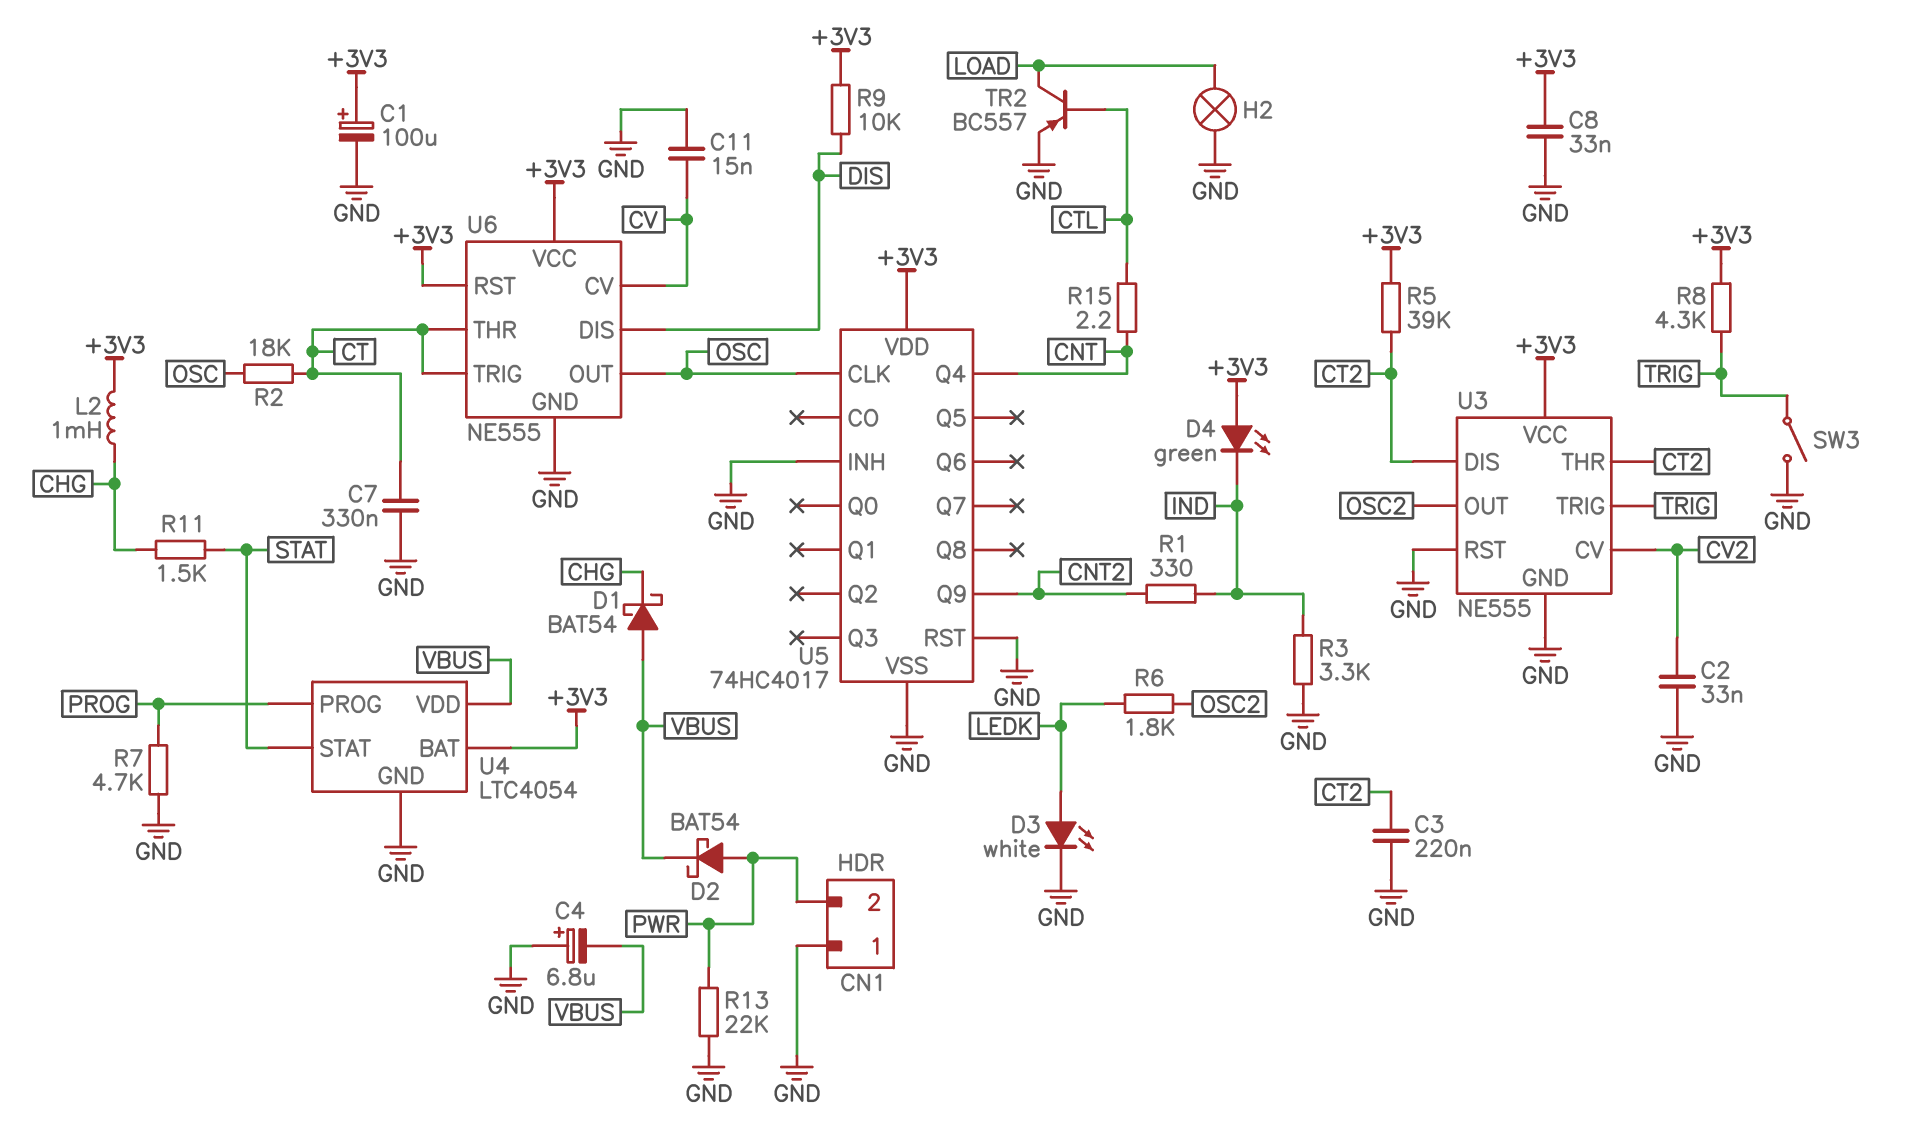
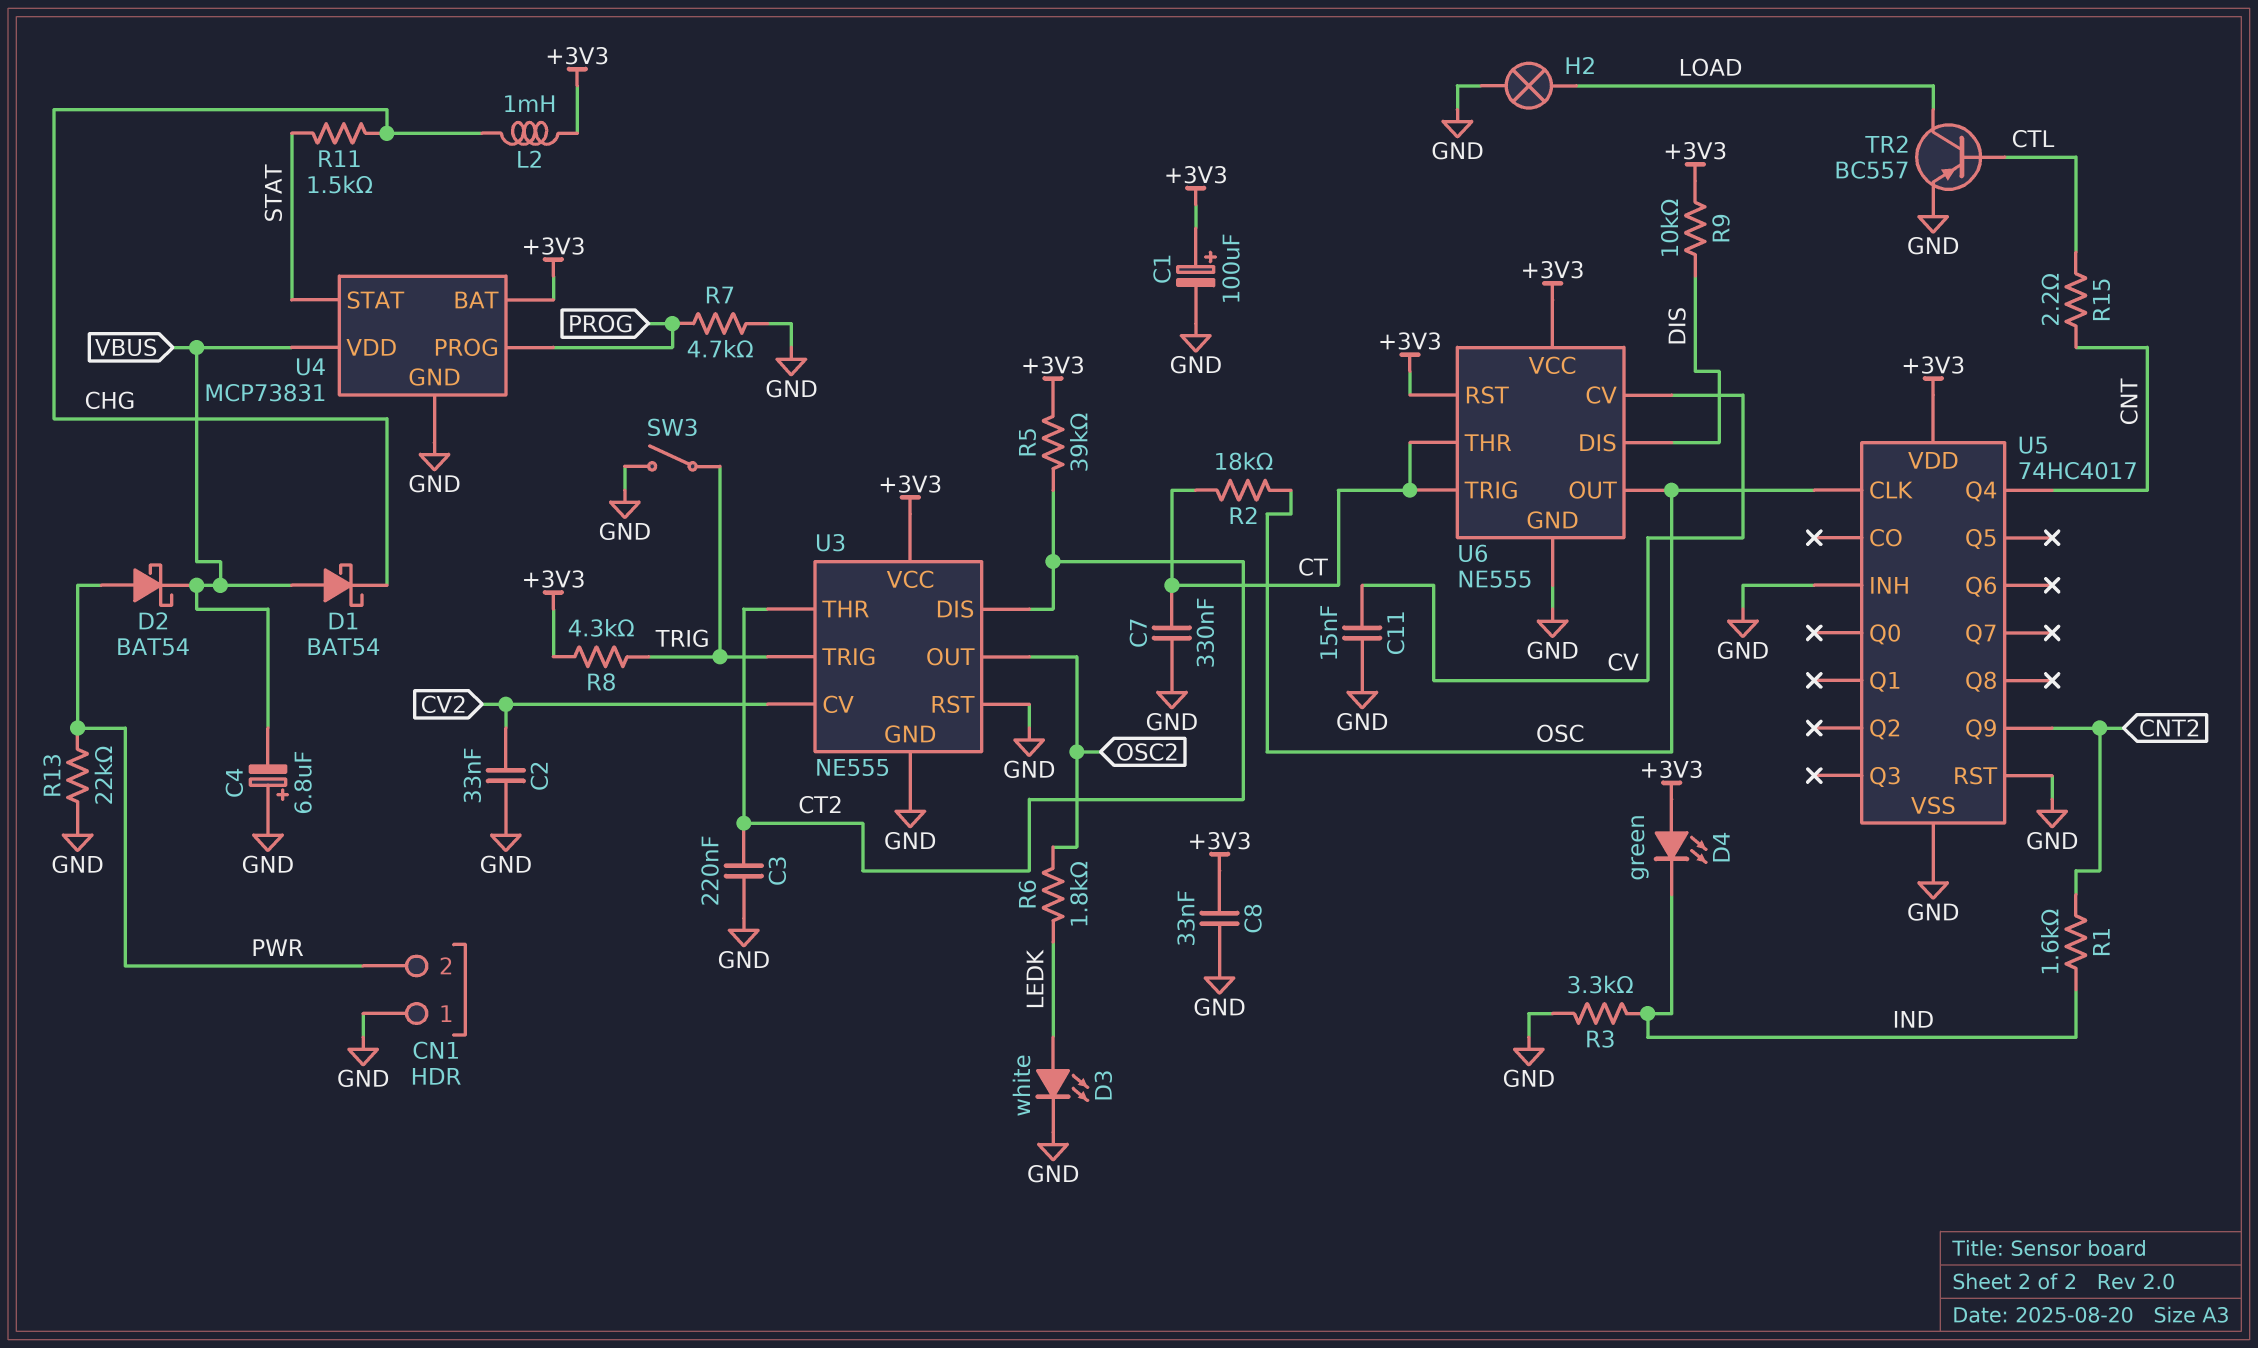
R1: 330 (CNT2, IND) -> 1.6k (CNT2, IND)
U4: LTC4054 -> MCP73831

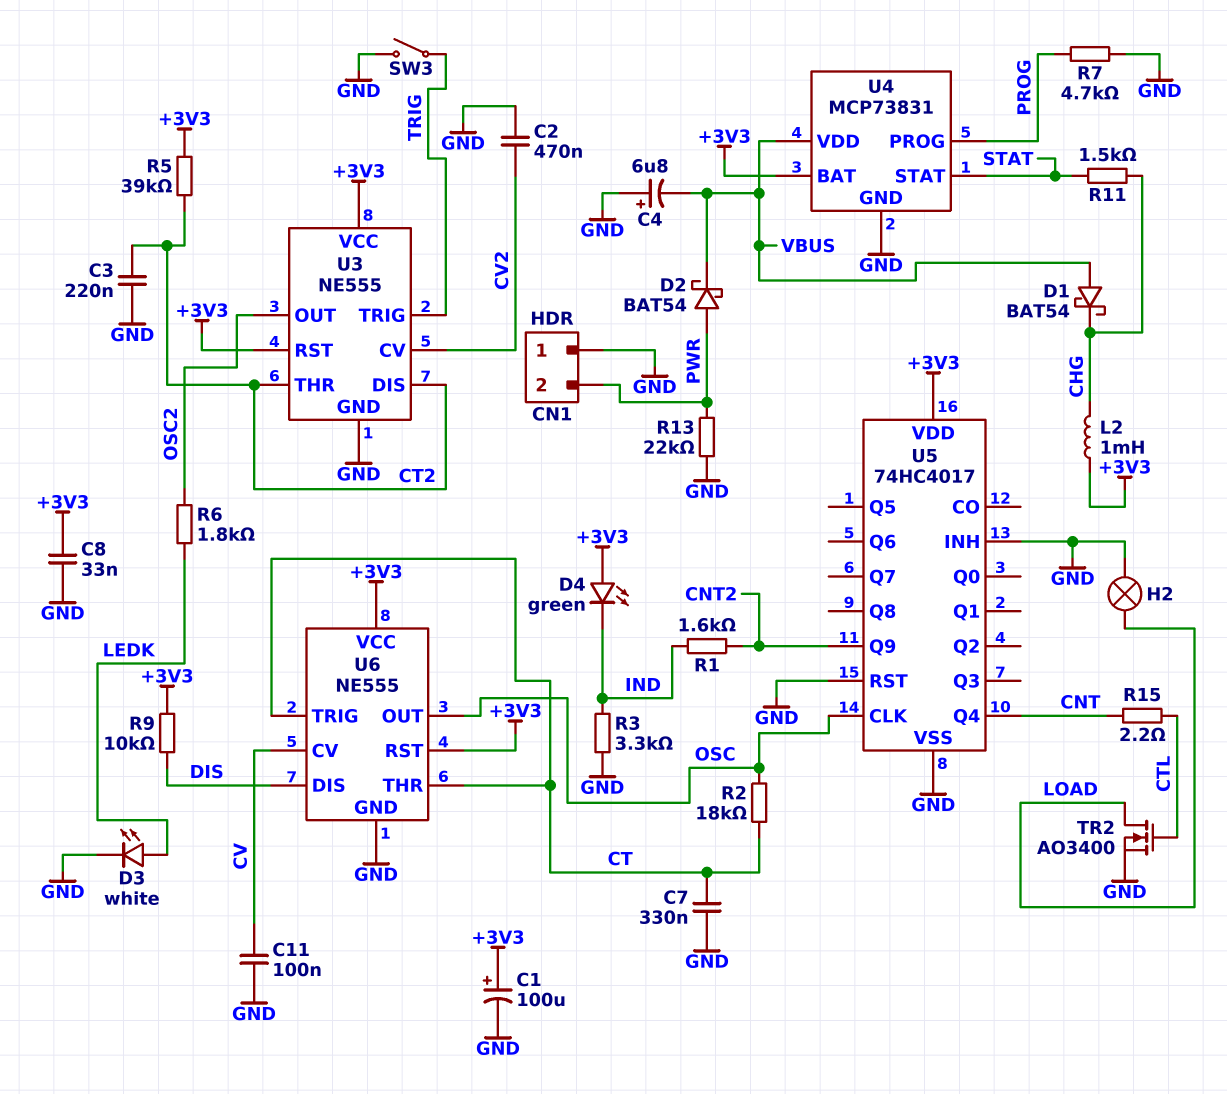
C2: 33nF (CV2, GND) -> 470nF (CV2, GND)
C11: 15nF (CV, GND) -> 100nF (CV, GND)
R8: 4.3k (+3V3, TRIG) -> none
TR2: PNP BC557 (B CTL, C LOAD, E GND) -> NMOS AO3400 (G CTL, D LOAD, S GND)
U3 pin RST: GND -> +3V3

